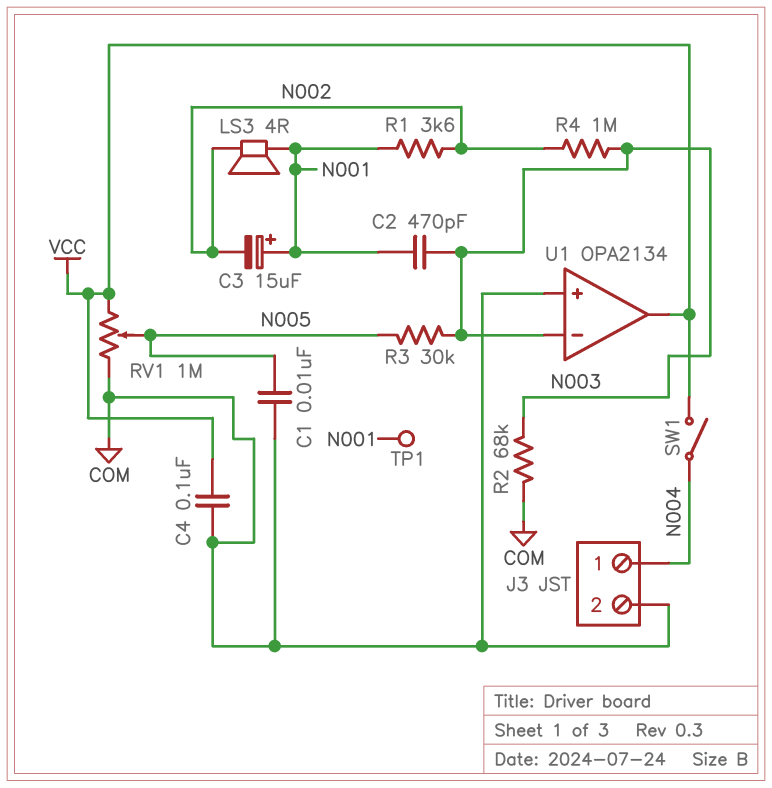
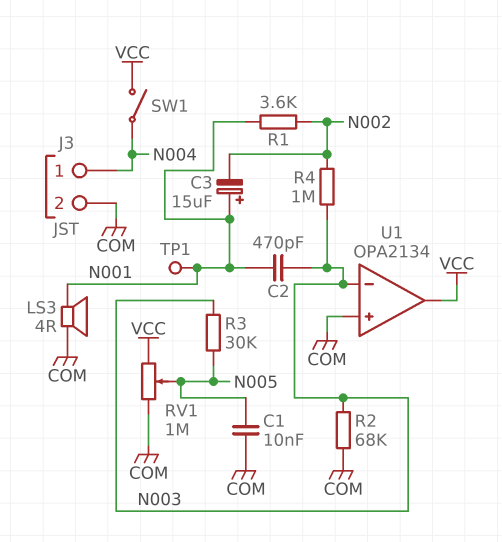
C4: 100nF (COM, VCC) -> none
LS3: speaker 4R (N001, N002) -> speaker 4R (COM, N001)

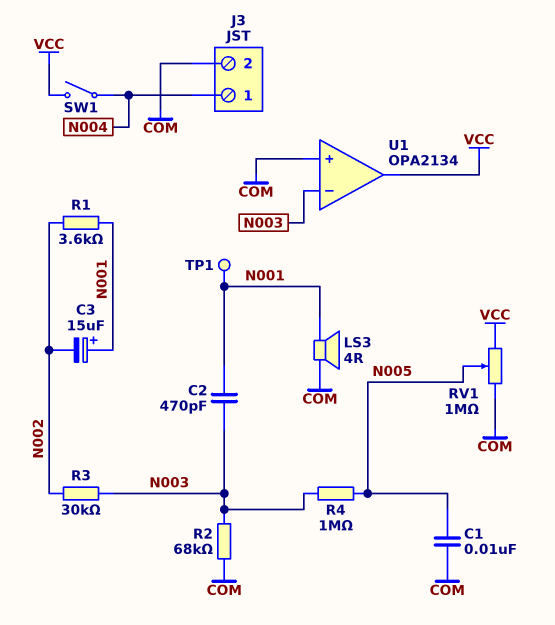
R3: 30k (N003, N005) -> 30k (N002, N003)
R4: 1M (N002, N003) -> 1M (N003, N005)

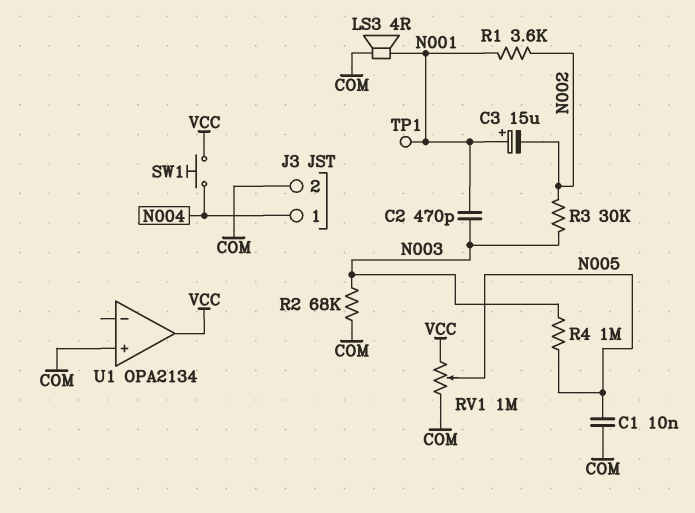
SW1: switch (N004, VCC) -> button (N004, VCC)
U1 pin in-: N003 -> none

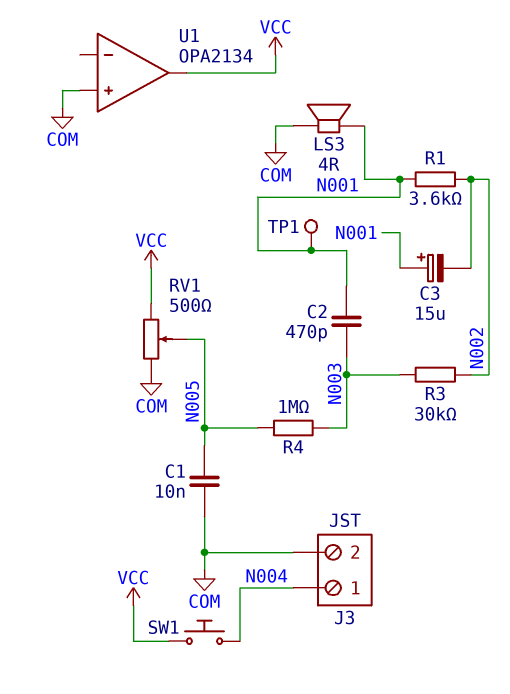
R2: 68k (COM, N003) -> none
RV1: 1M (COM, VCC, wiper N005) -> 500 (COM, VCC, wiper N005)

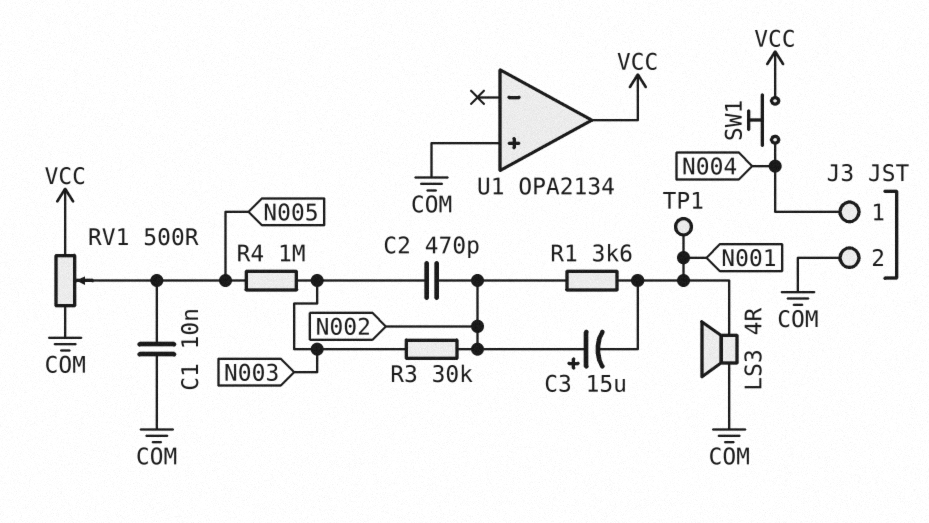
C2: 470pF (N001, N003) -> 470pF (N002, N003)
C3: 15uF (plus N001, minus N002) -> 15uF (plus N002, minus N001)

